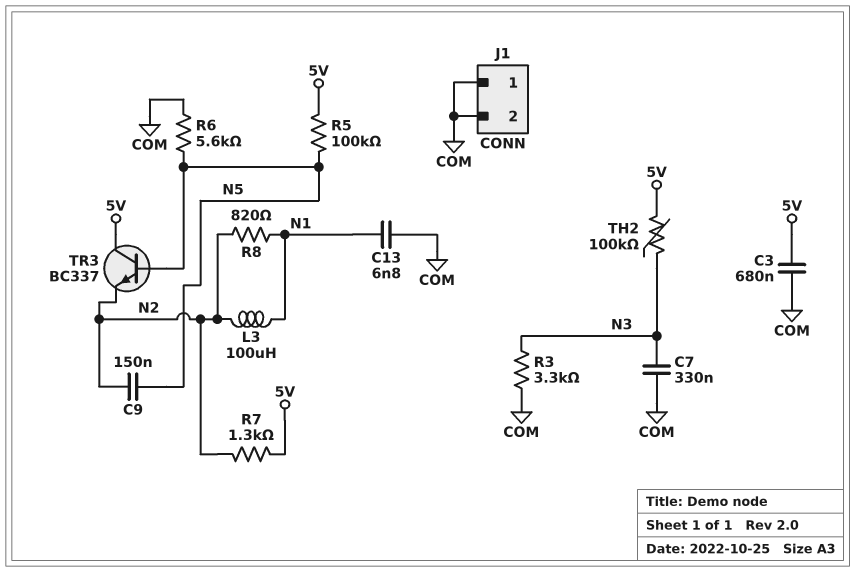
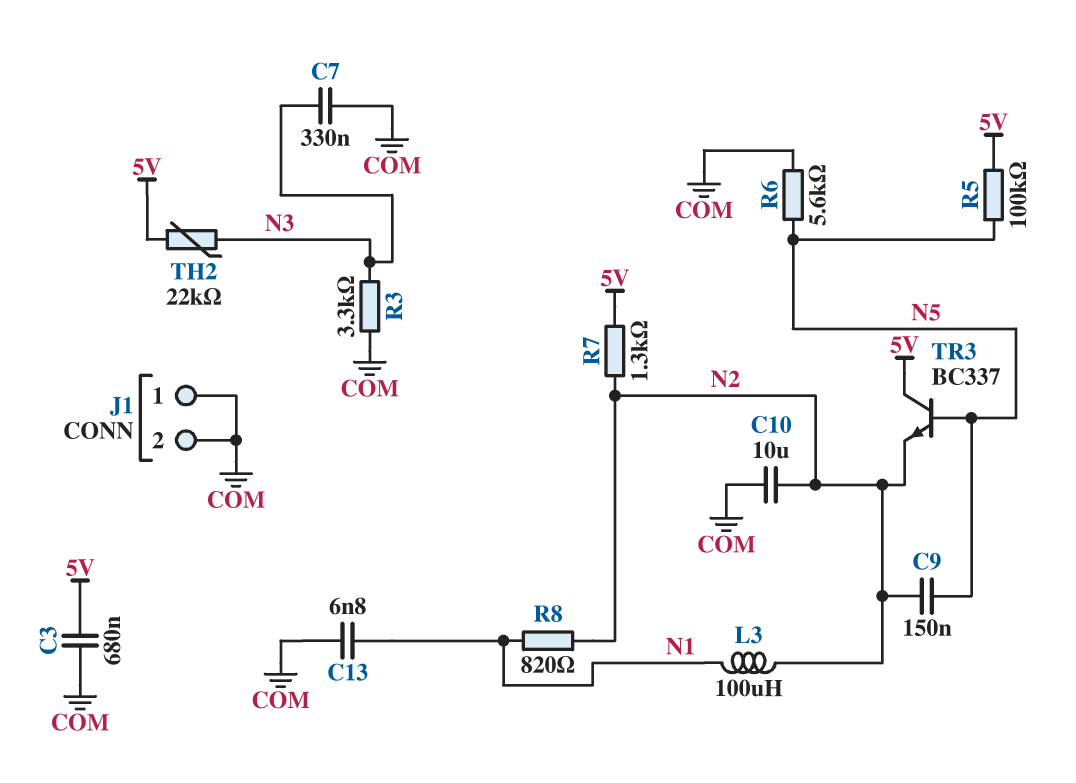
C10: none -> 10uF (COM, N2)
TH2: 100k (5V, N3) -> 22k (5V, N3)

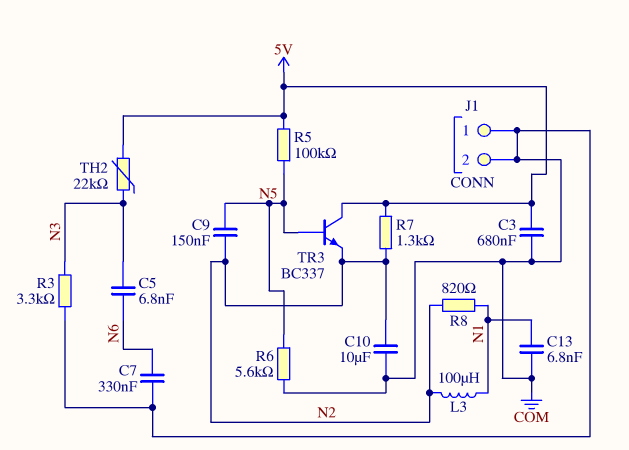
C5: none -> 6.8nF (N3, N6)
C7: 330nF (COM, N3) -> 330nF (COM, N6)

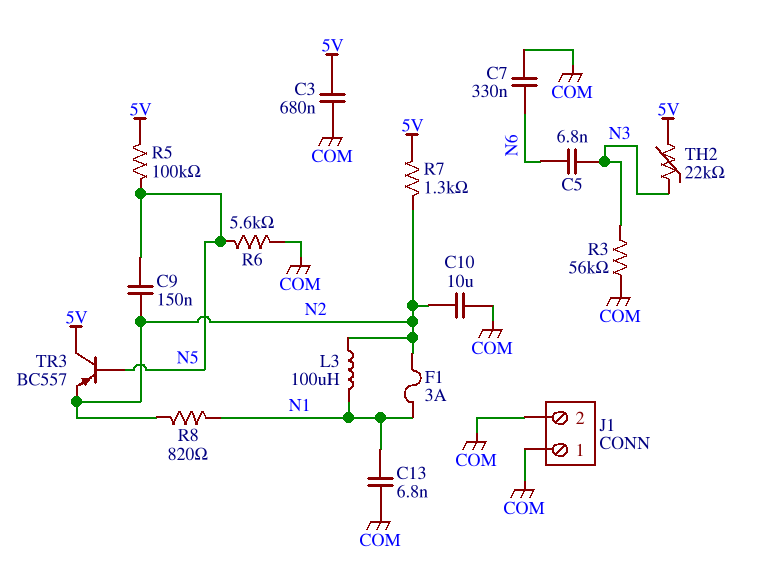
F1: none -> 3A (N1, N2)
R3: 3.3k (COM, N3) -> 56k (COM, N3)
TR3: NPN BC337 (B N5, C 5V, E N2) -> PNP BC557 (B N5, C 5V, E N2)

